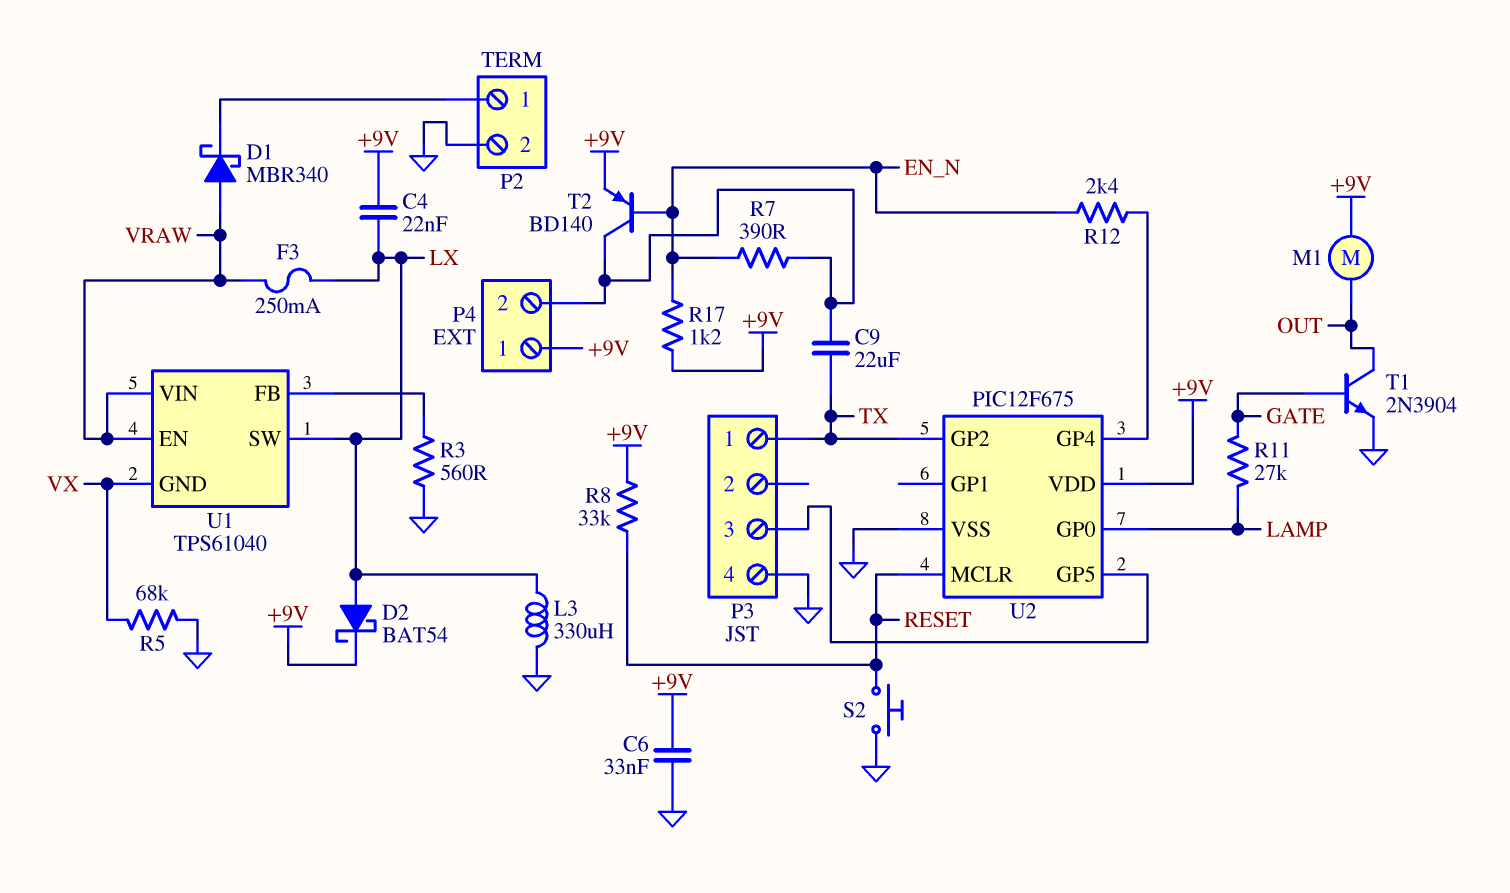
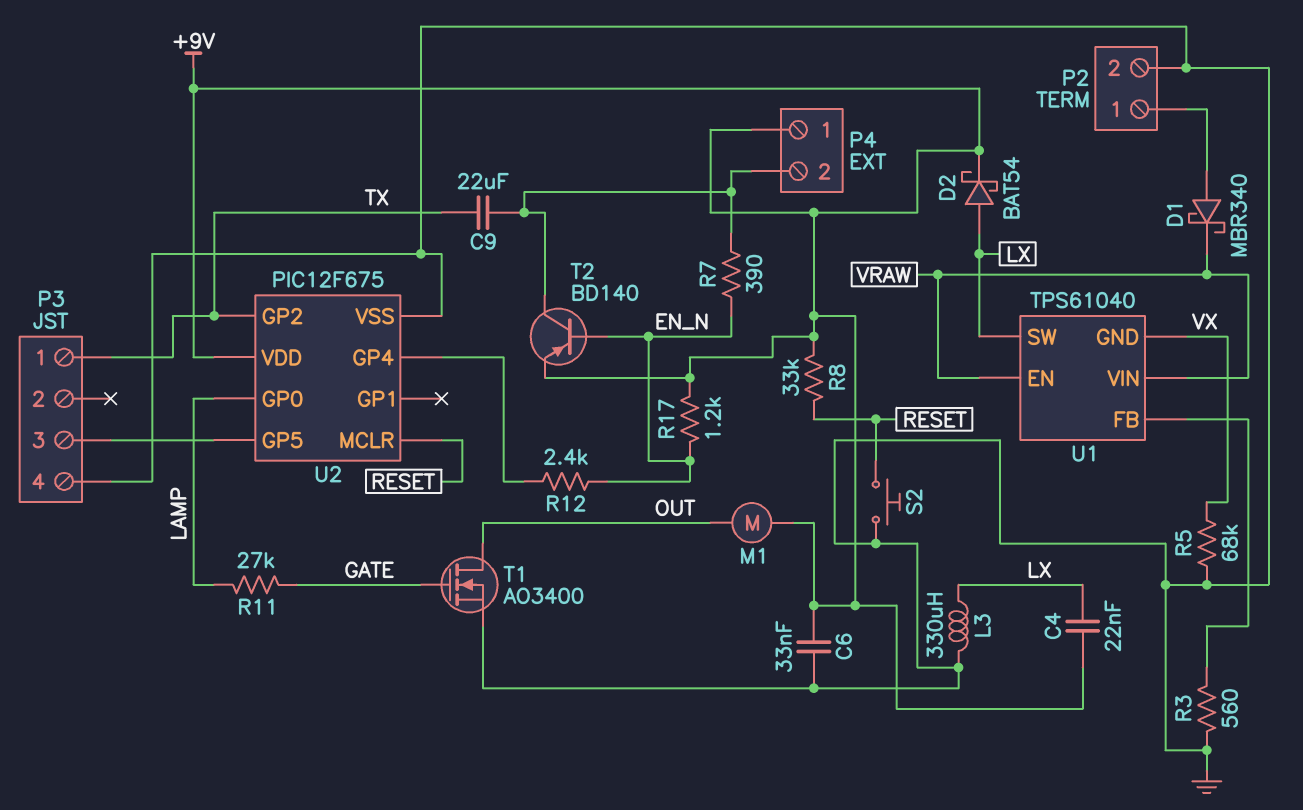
D1: schottky MBR340 (A VRAW, K P2/1) -> schottky MBR340 (A P2/1, K VRAW)
F3: 250mA (LX, VRAW) -> none
T1: NPN 2N3904 (B GATE, C OUT, E GND) -> NMOS AO3400 (G GATE, D OUT, S GND)

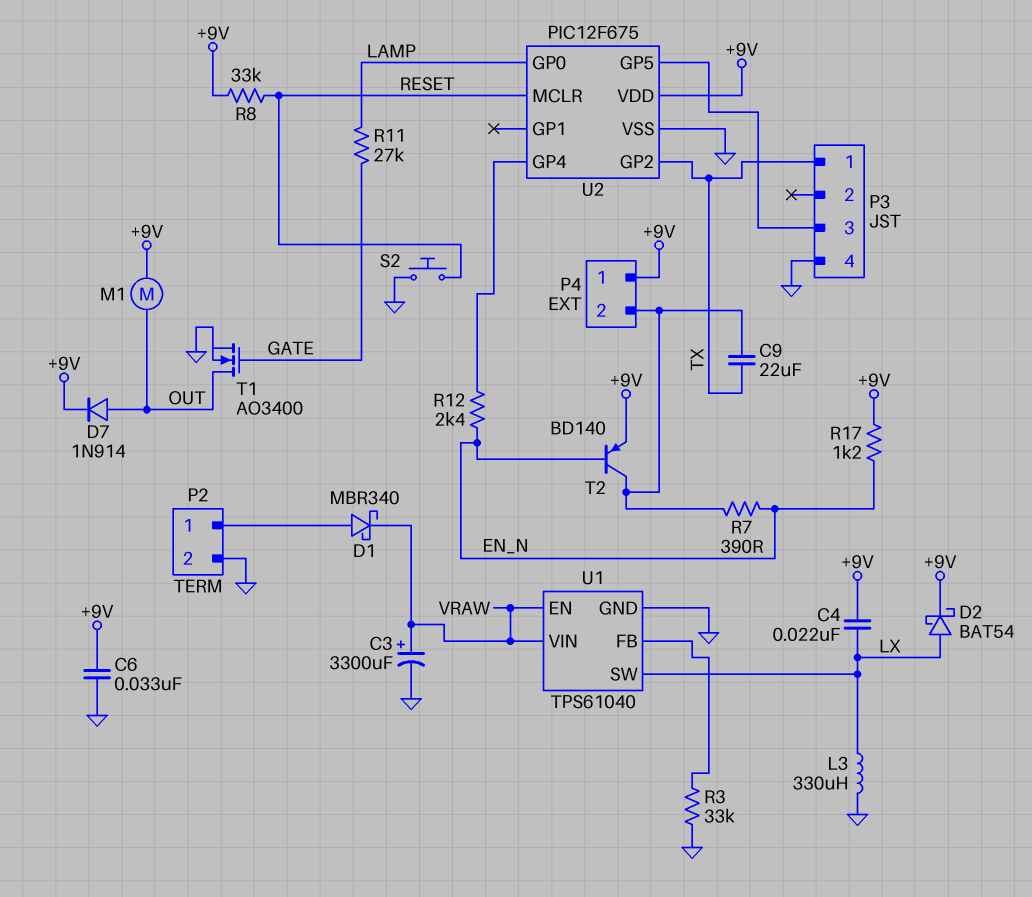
C3: none -> 3300uF (plus VRAW, minus GND)
D7: none -> diode 1N914 (A OUT, K +9V)
R3: 560 (GND, U1/FB) -> 33k (GND, U1/FB)
R5: 68k (GND, VX) -> none
U1 pin GND: VX -> GND

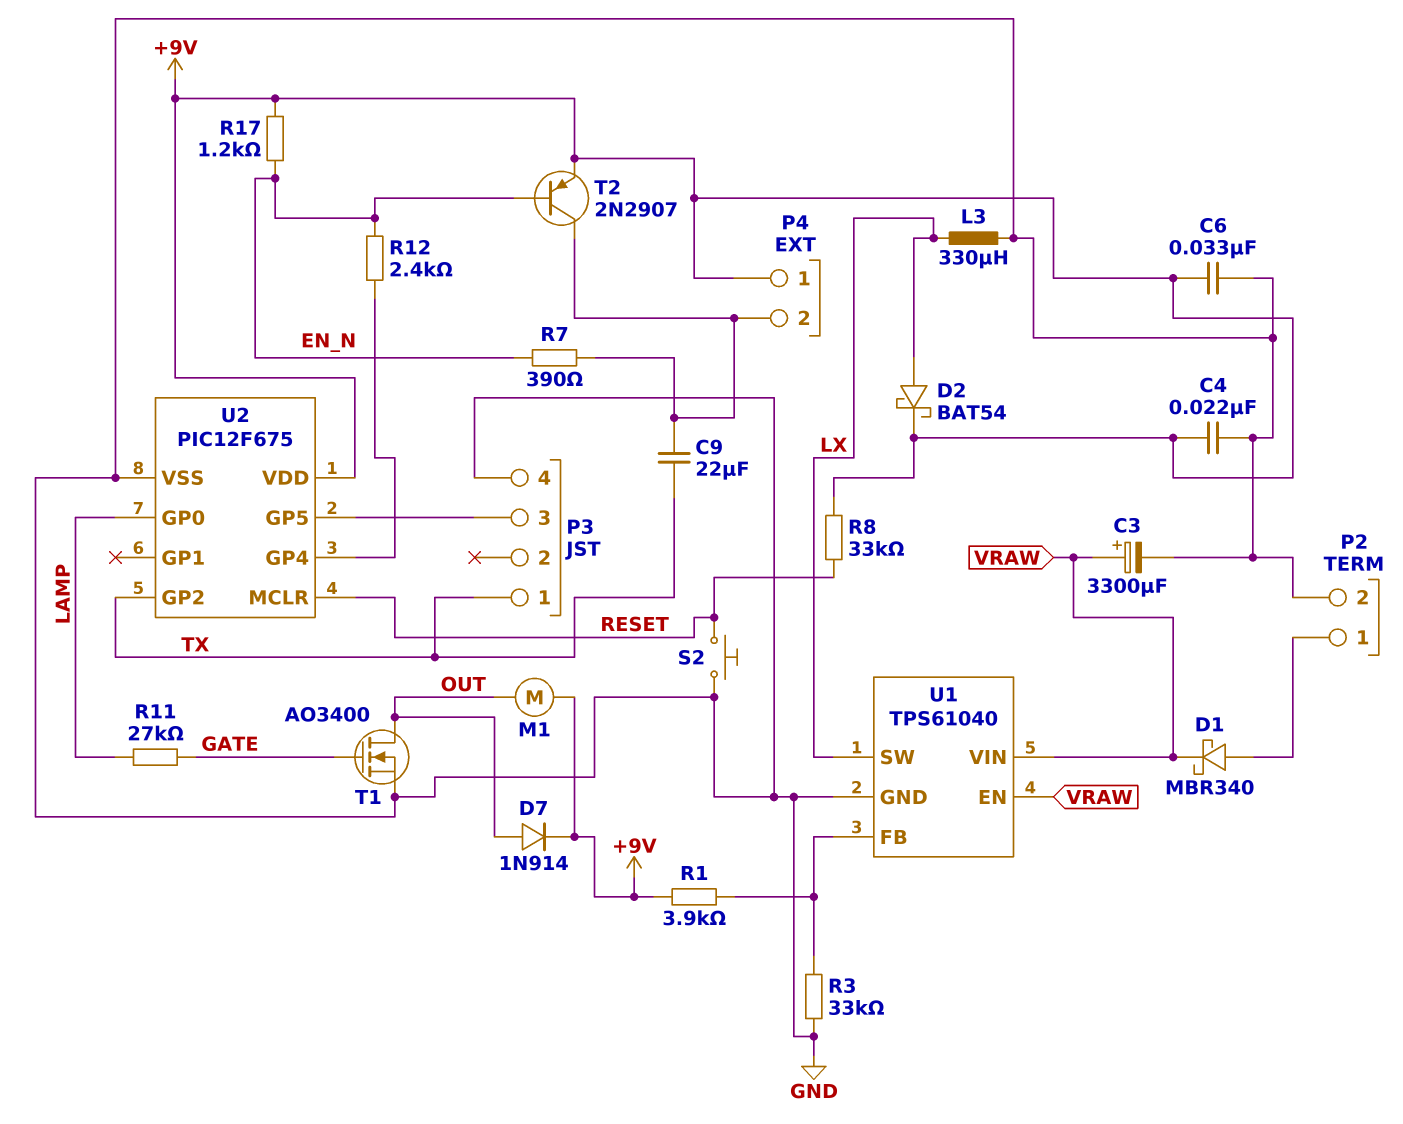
C4: 22nF (+9V, LX) -> 22nF (+9V, GND)
R1: none -> 3.9k (+9V, U1/FB)
T2: PNP BD140 (B EN_N, C P4/2, E +9V) -> PNP 2N2907 (B EN_N, C P4/2, E +9V)

